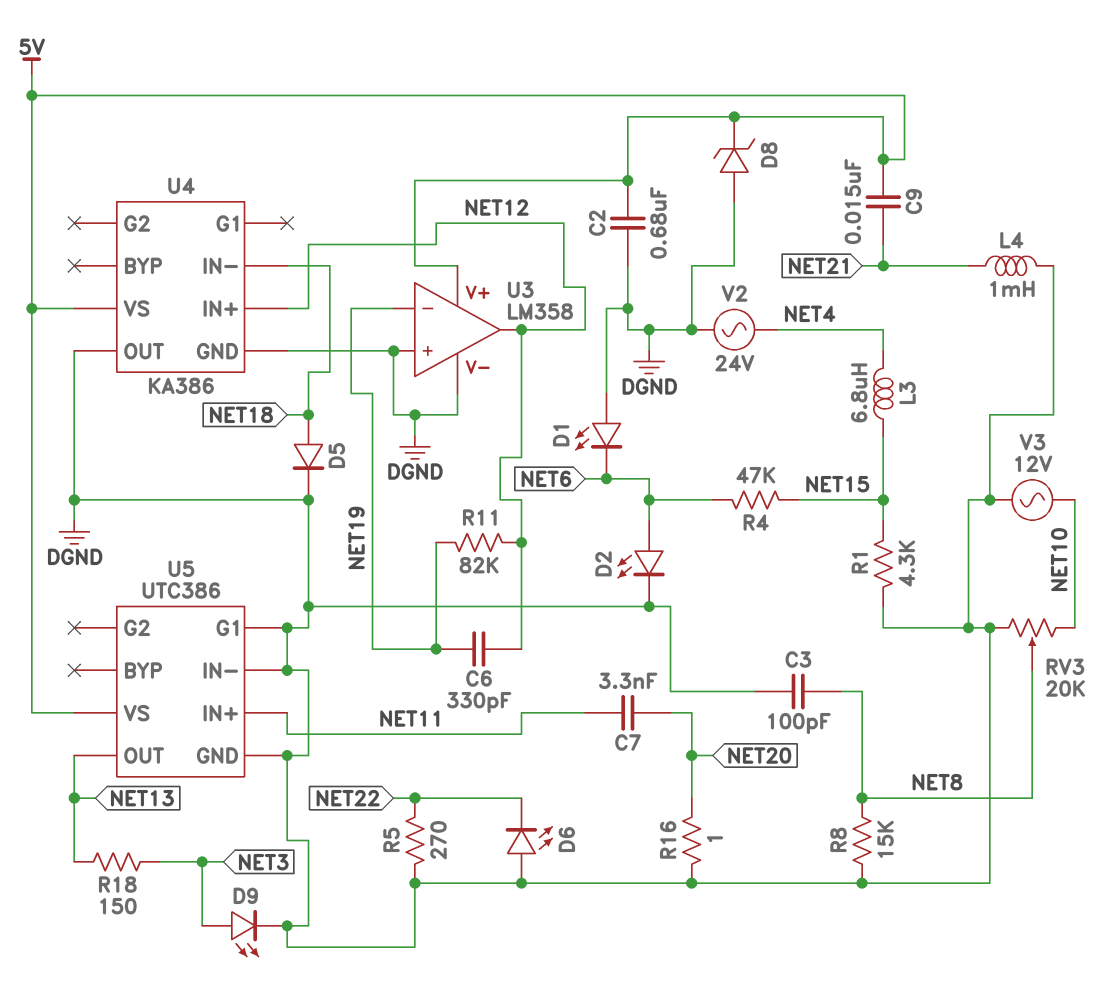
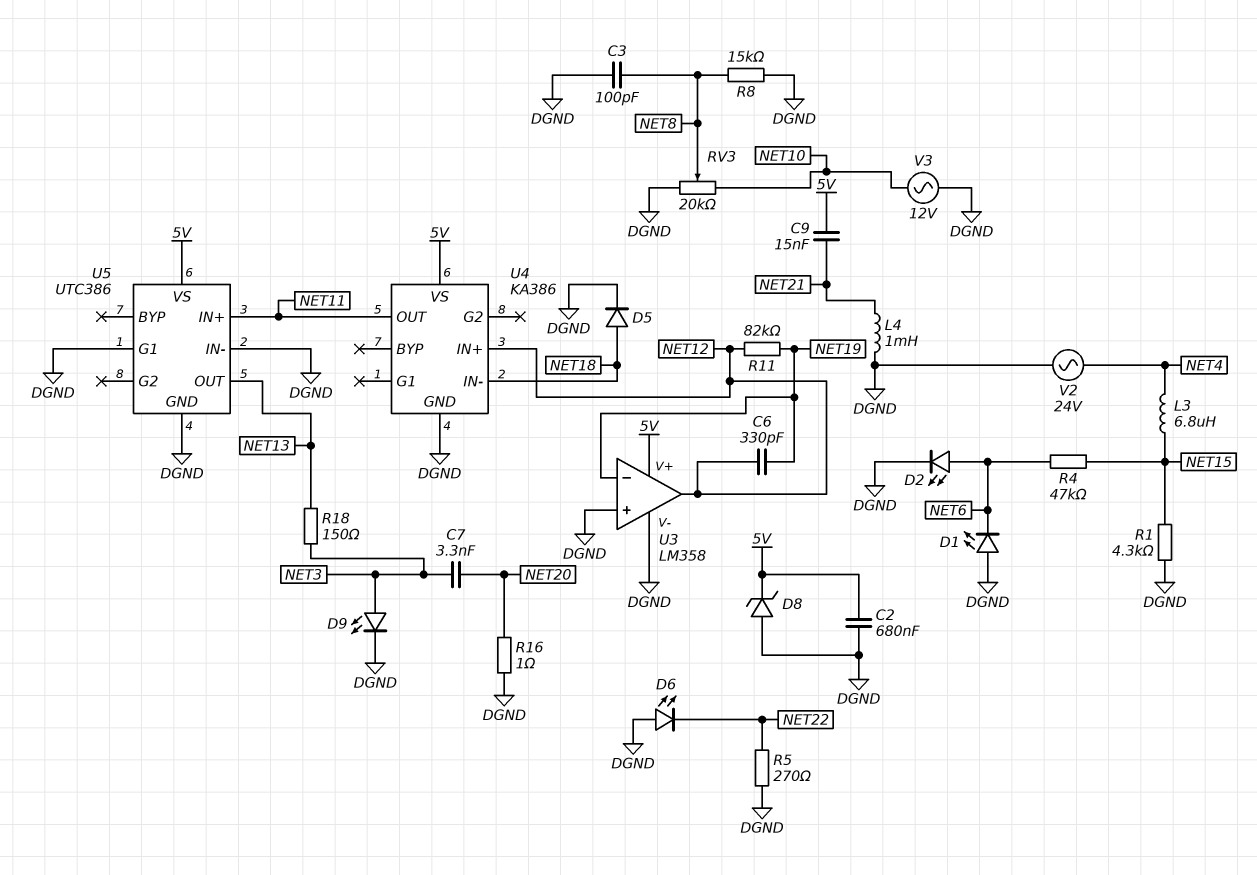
C7: 3.3nF (NET11, NET20) -> 3.3nF (NET3, NET20)
U4 pin OUT: DGND -> NET11

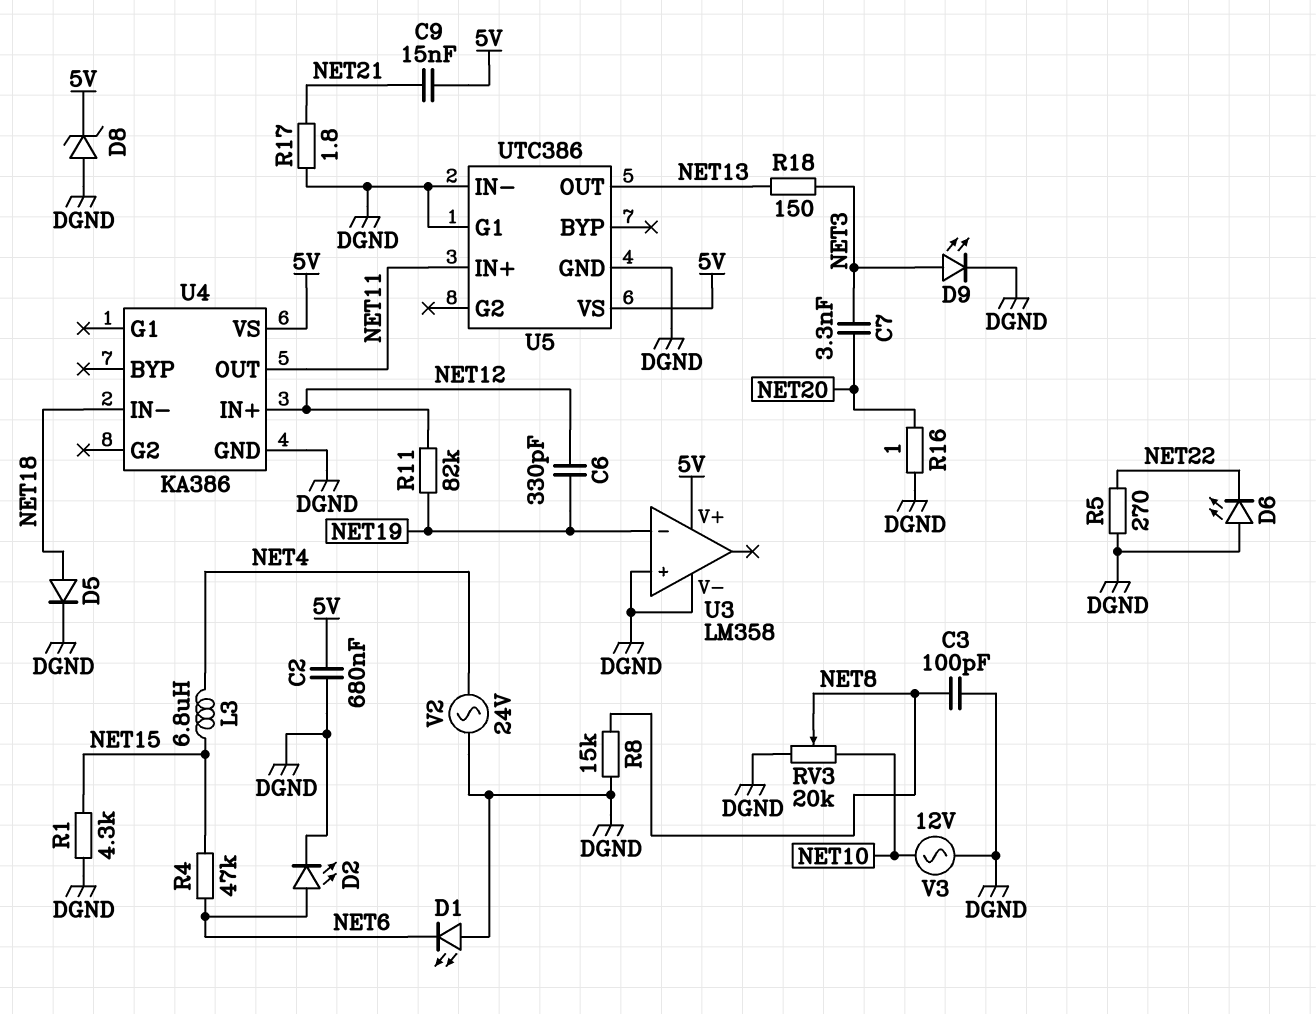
L4: 1mH (DGND, NET21) -> none
R17: none -> 1.8 (DGND, NET21)
U3 pin out: NET12 -> none

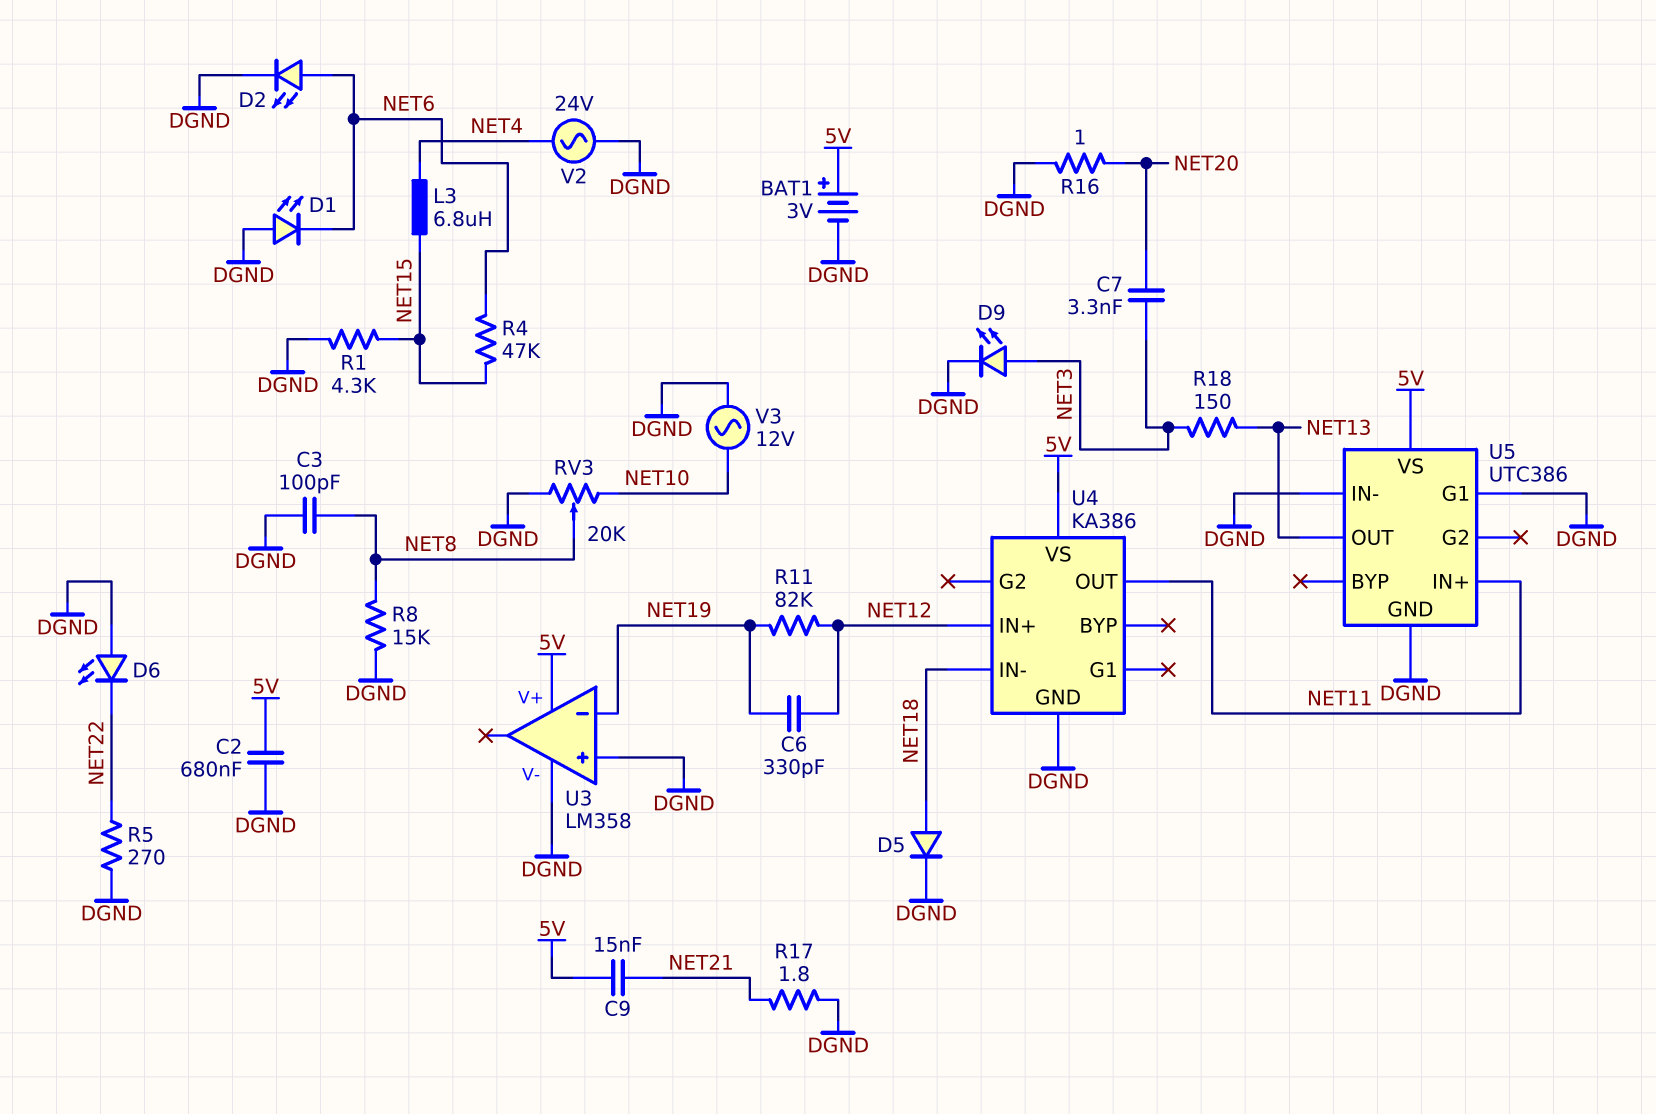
BAT1: none -> 3V (plus 5V, minus DGND)
D8: zener (A DGND, K 5V) -> none

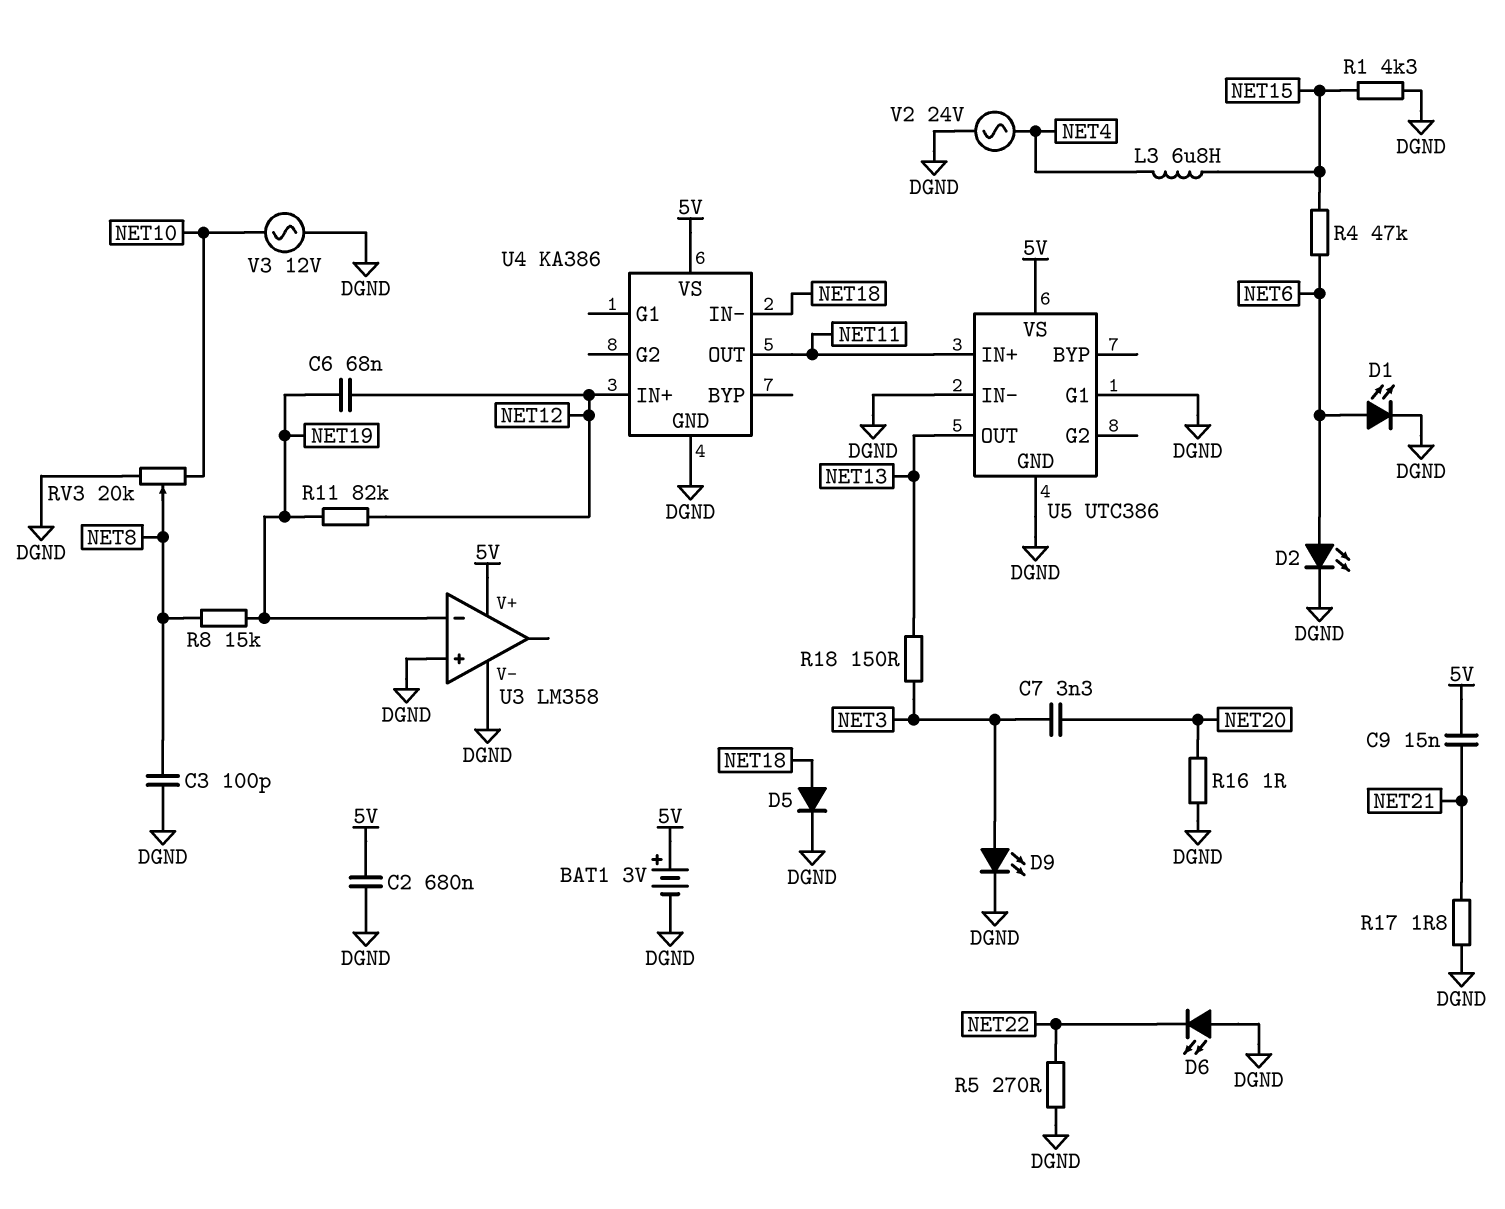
C6: 330pF (NET12, NET19) -> 68nF (NET12, NET19)
D1: LED (A DGND, K NET6) -> LED (A NET6, K DGND)
R8: 15k (DGND, NET8) -> 15k (NET8, NET19)

